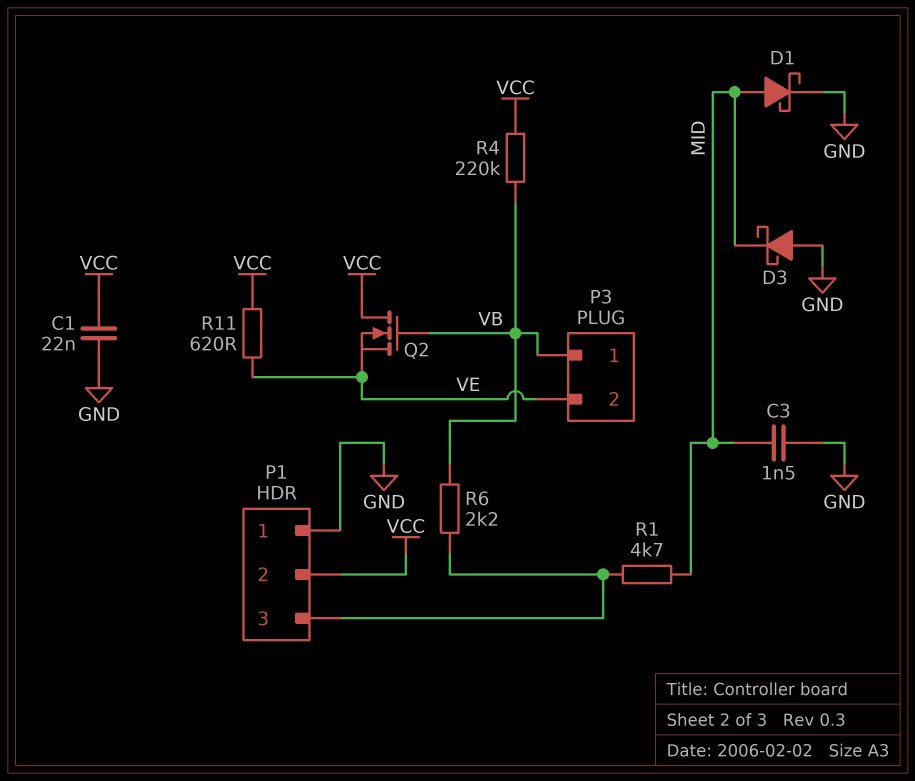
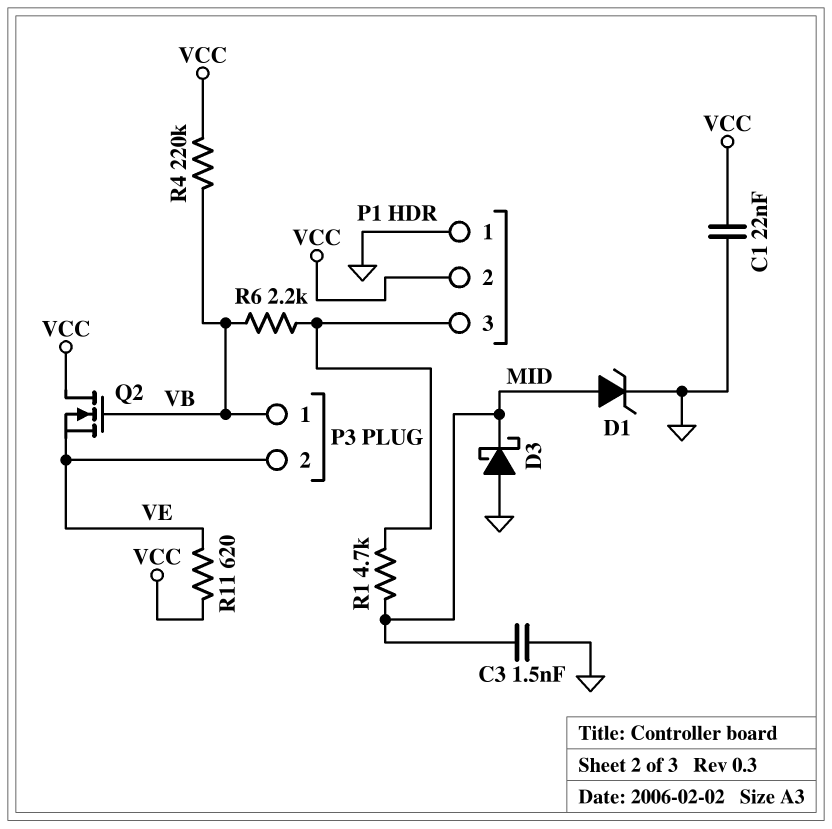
D1: schottky (A MID, K GND) -> zener (A MID, K GND)

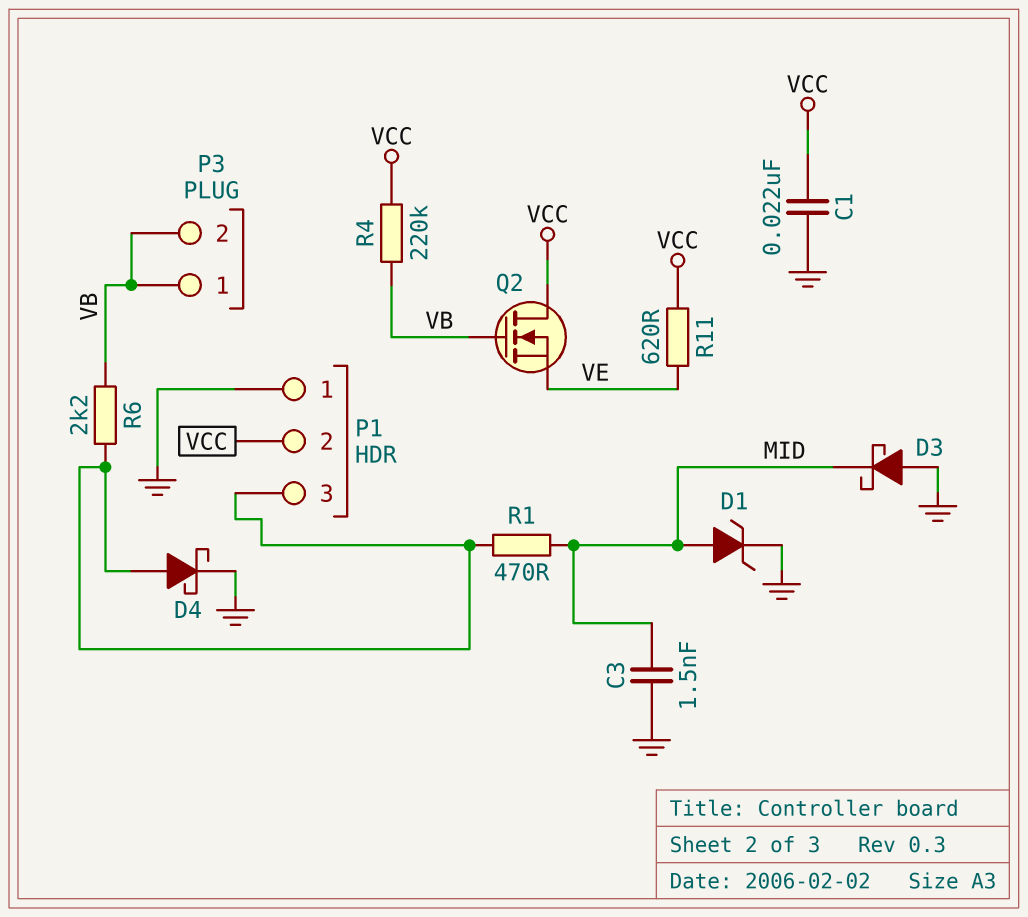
D4: none -> schottky (A P1/3, K GND)
P3 pin 2: VE -> VB
R1: 4.7k (MID, P1/3) -> 470 (MID, P1/3)

